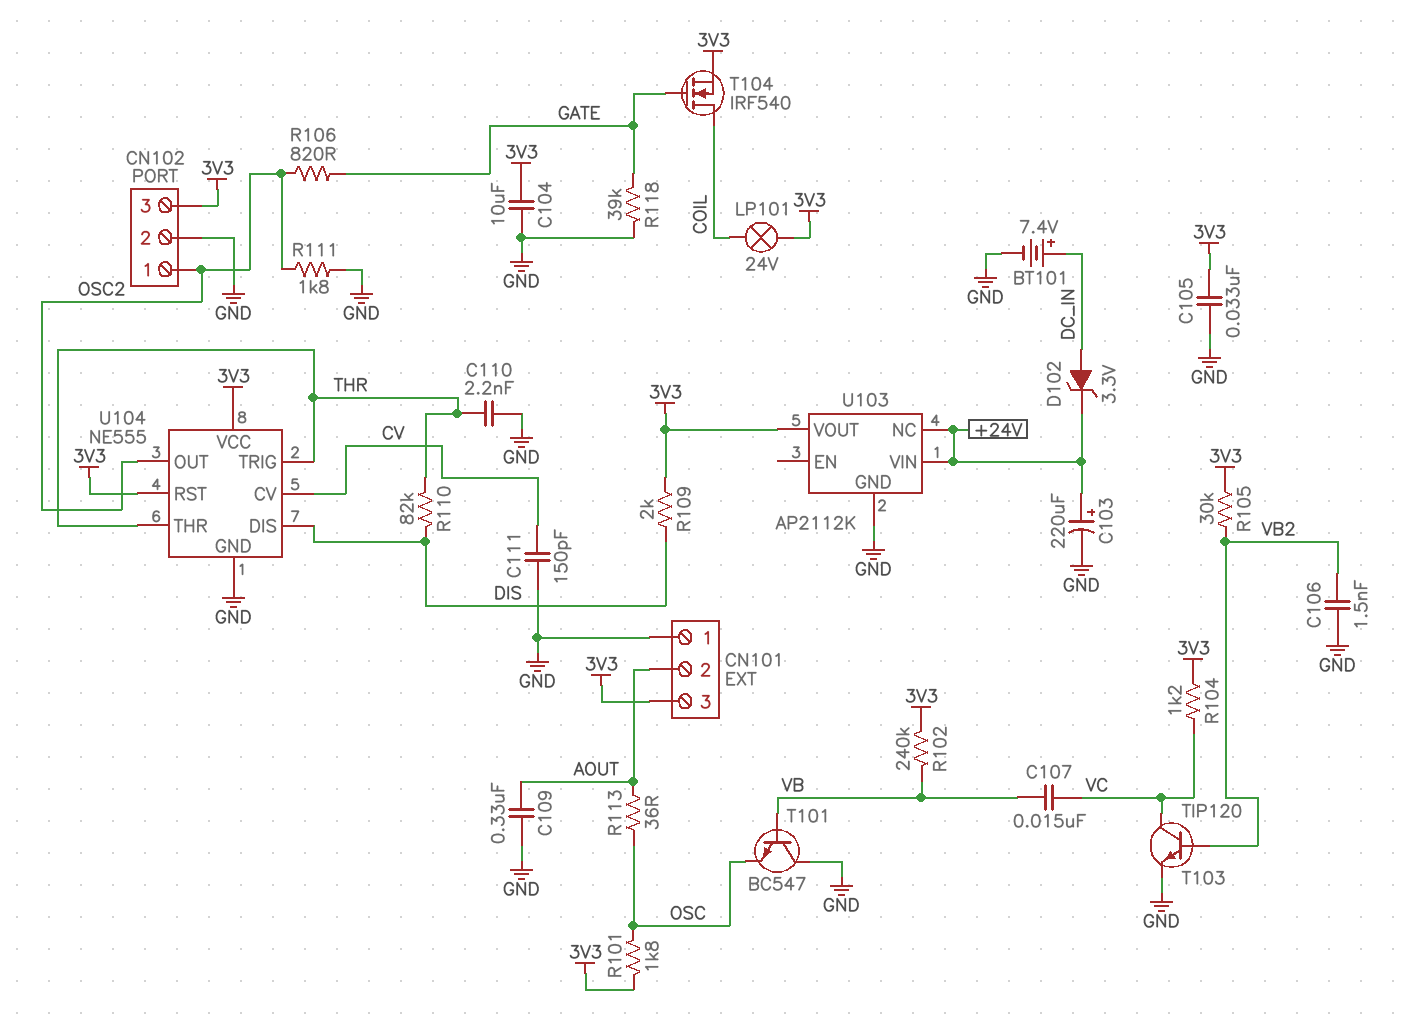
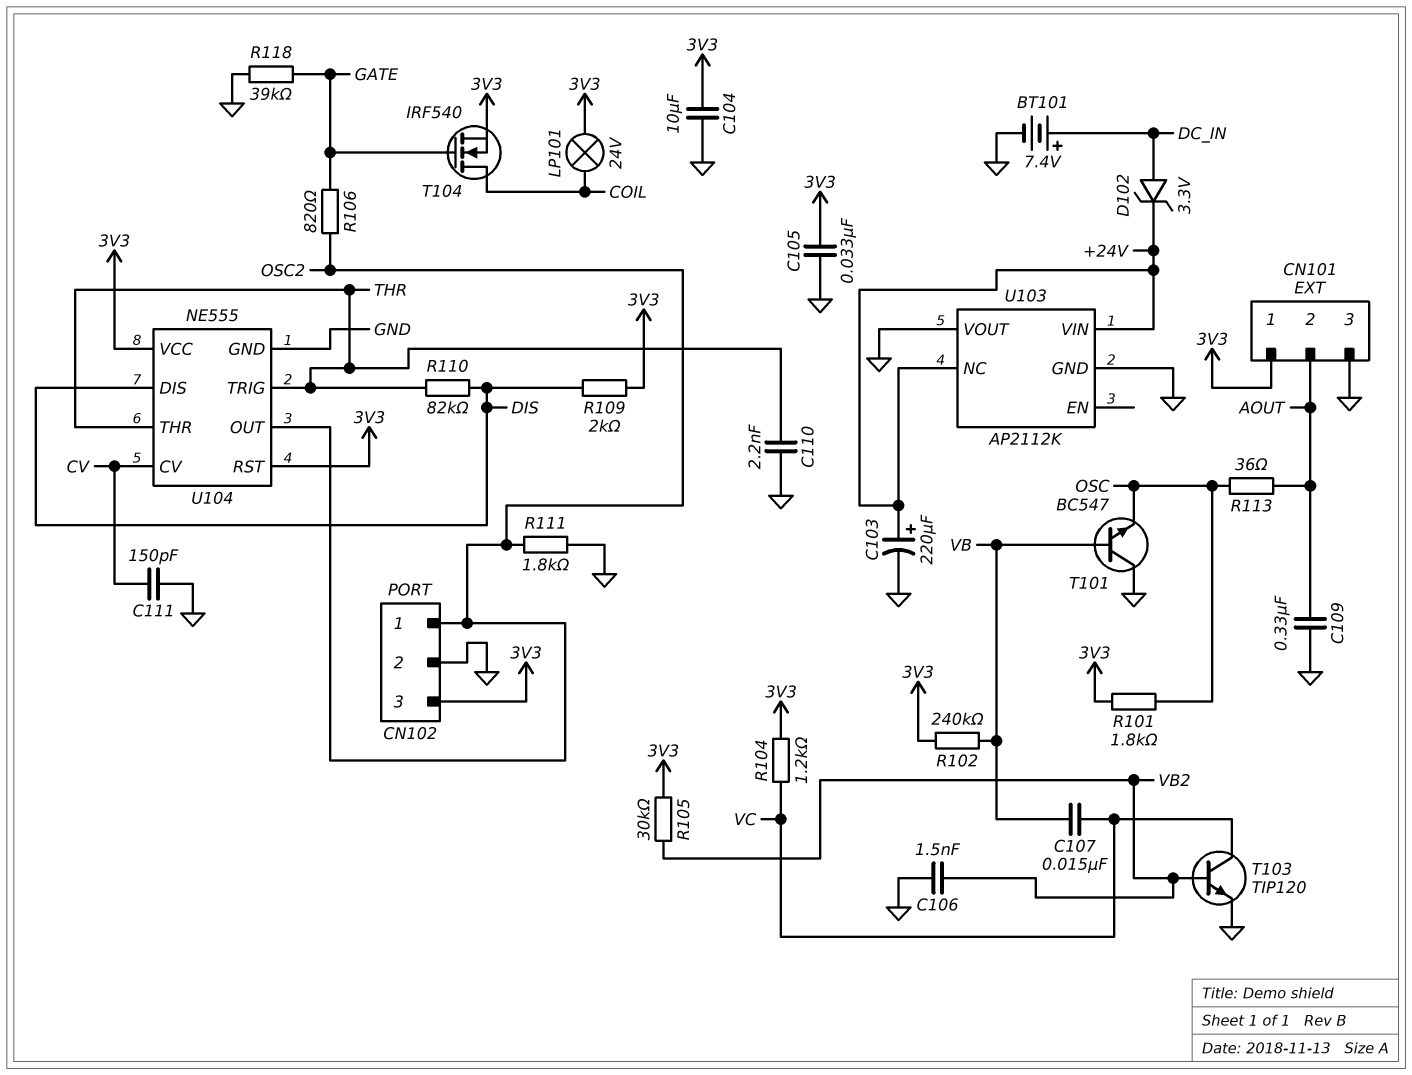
CN101 pin 1: GND -> 3V3
CN101 pin 3: 3V3 -> GND
U103 pin VOUT: 3V3 -> GND

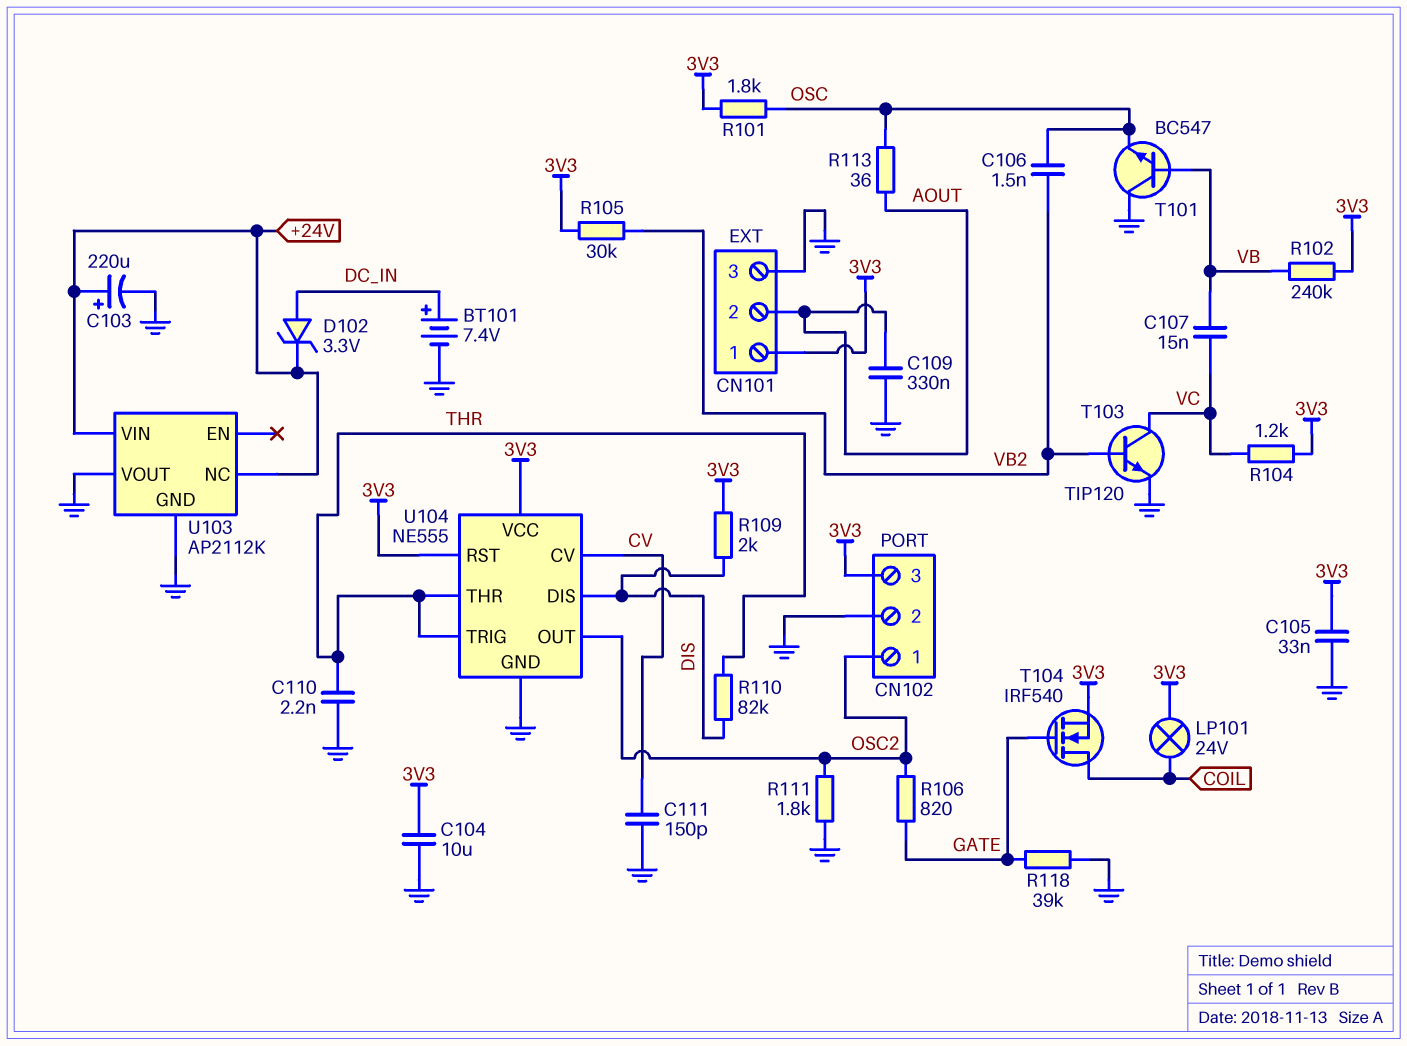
C106: 1.5nF (GND, VB2) -> 1.5nF (OSC, VB2)

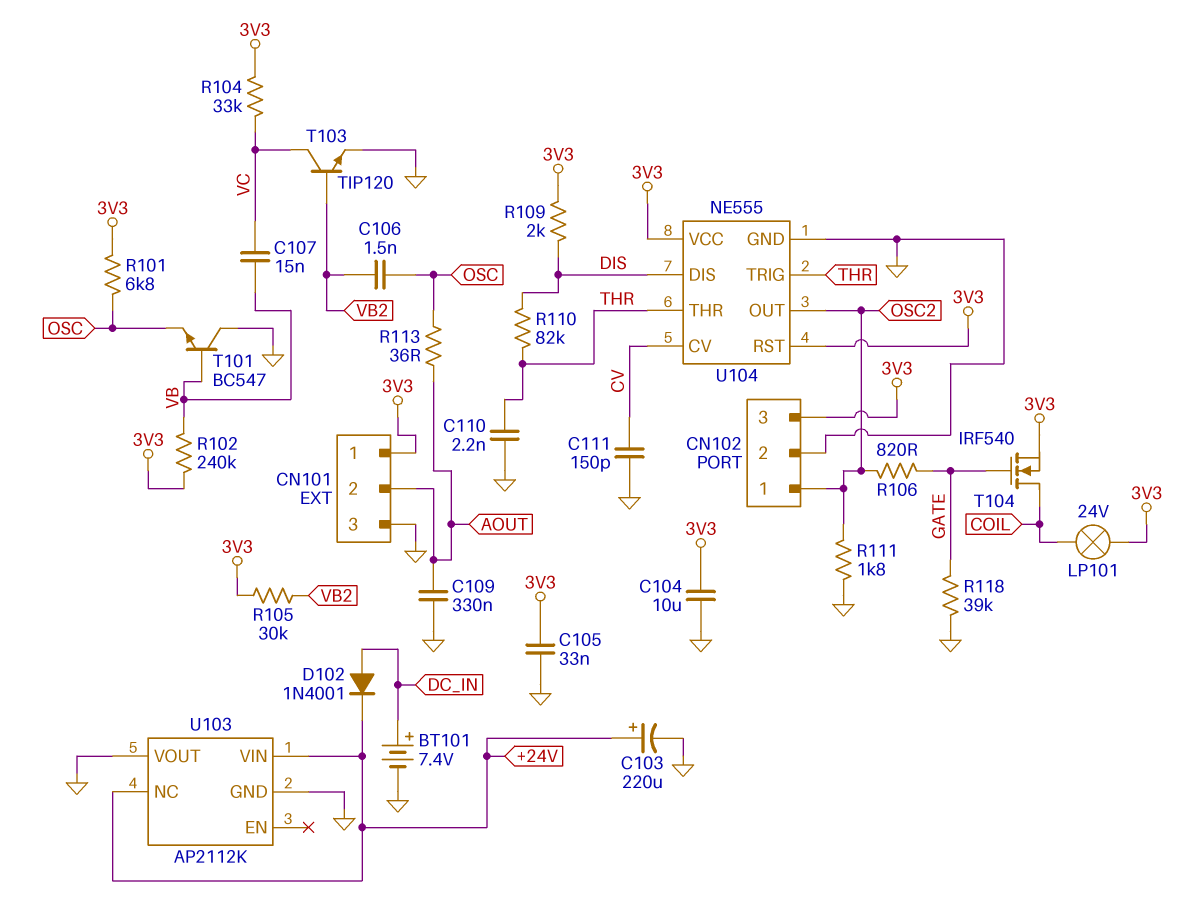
D102: zener 3.3V (A DC_IN, K +24V) -> diode 1N4001 (A DC_IN, K +24V)
R101: 1.8k (3V3, OSC) -> 6.8k (3V3, OSC)
R104: 1.2k (3V3, VC) -> 33k (3V3, VC)

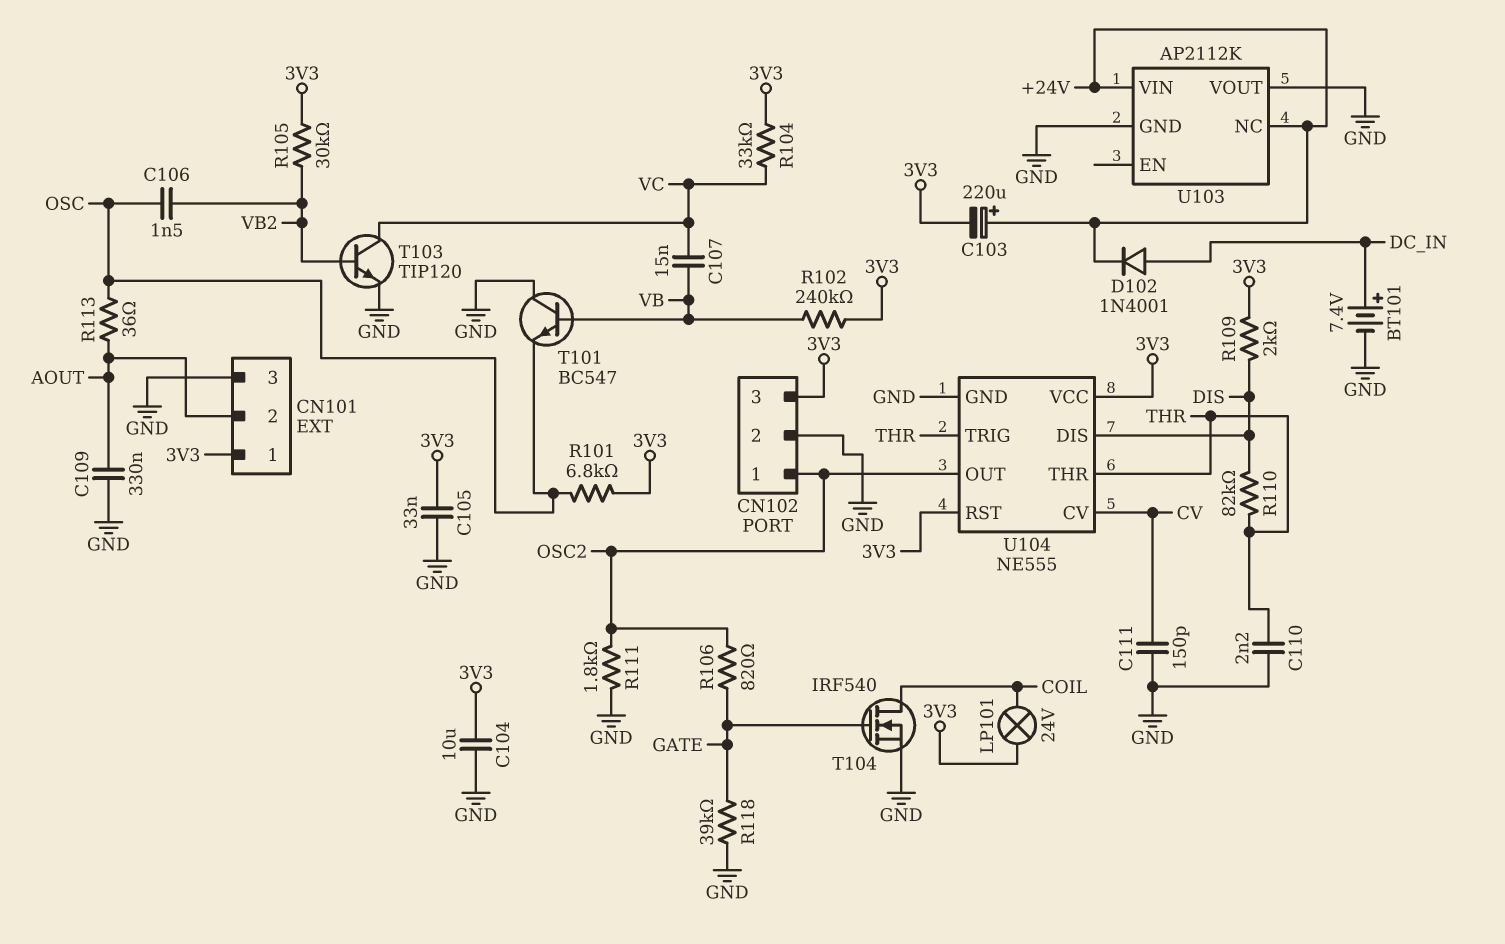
C103: 220uF (plus +24V, minus GND) -> 220uF (plus +24V, minus 3V3)
T104: NMOS IRF540 (G GATE, D COIL, S 3V3) -> NMOS IRF540 (G GATE, D COIL, S GND)

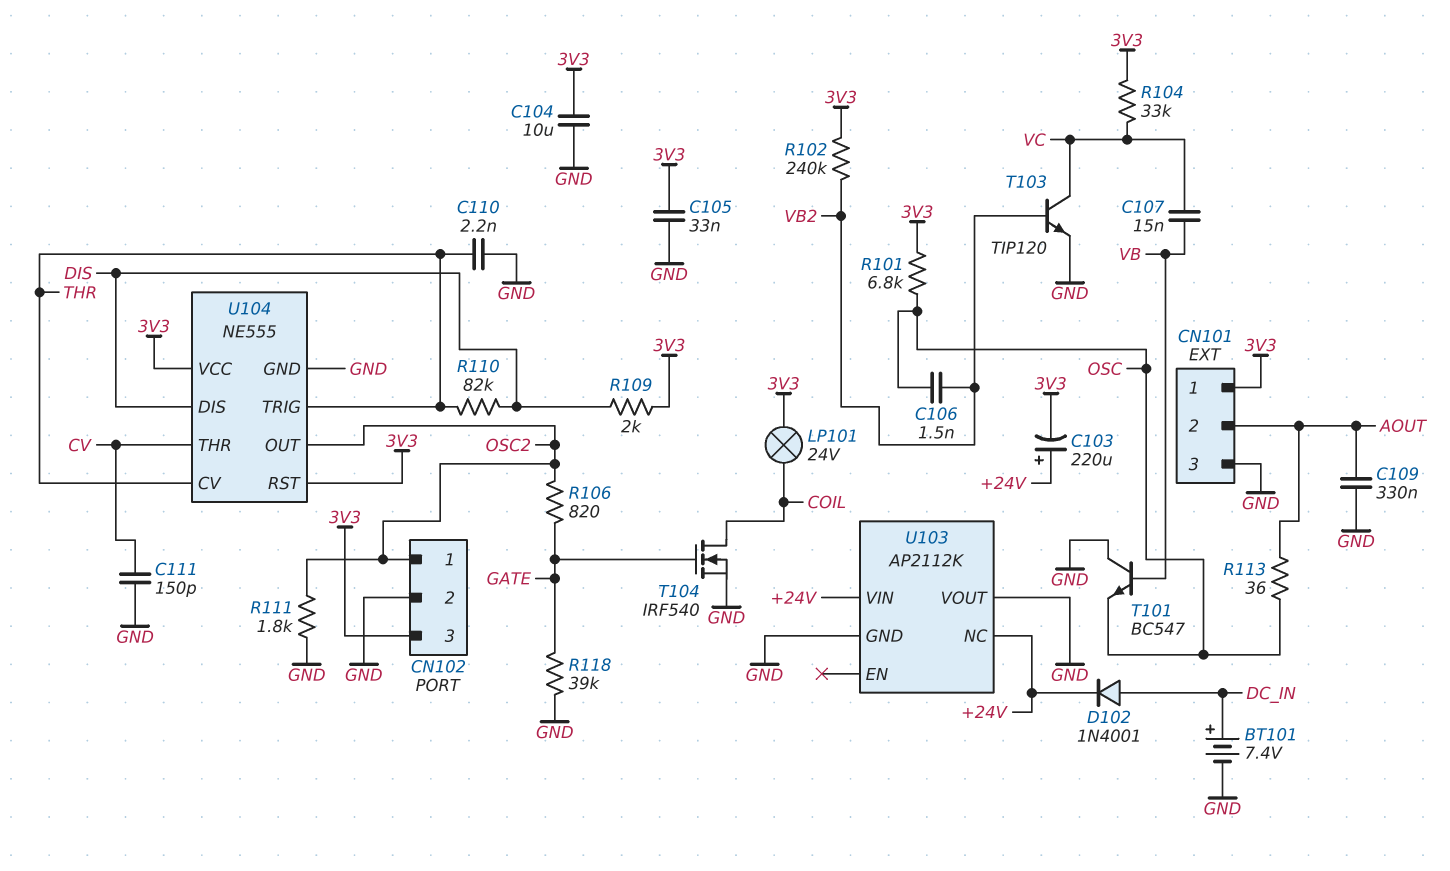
R102: 240k (3V3, VB) -> 240k (3V3, VB2)
R105: 30k (3V3, VB2) -> none
U104 pin CV: CV -> THR
U104 pin THR: THR -> CV

